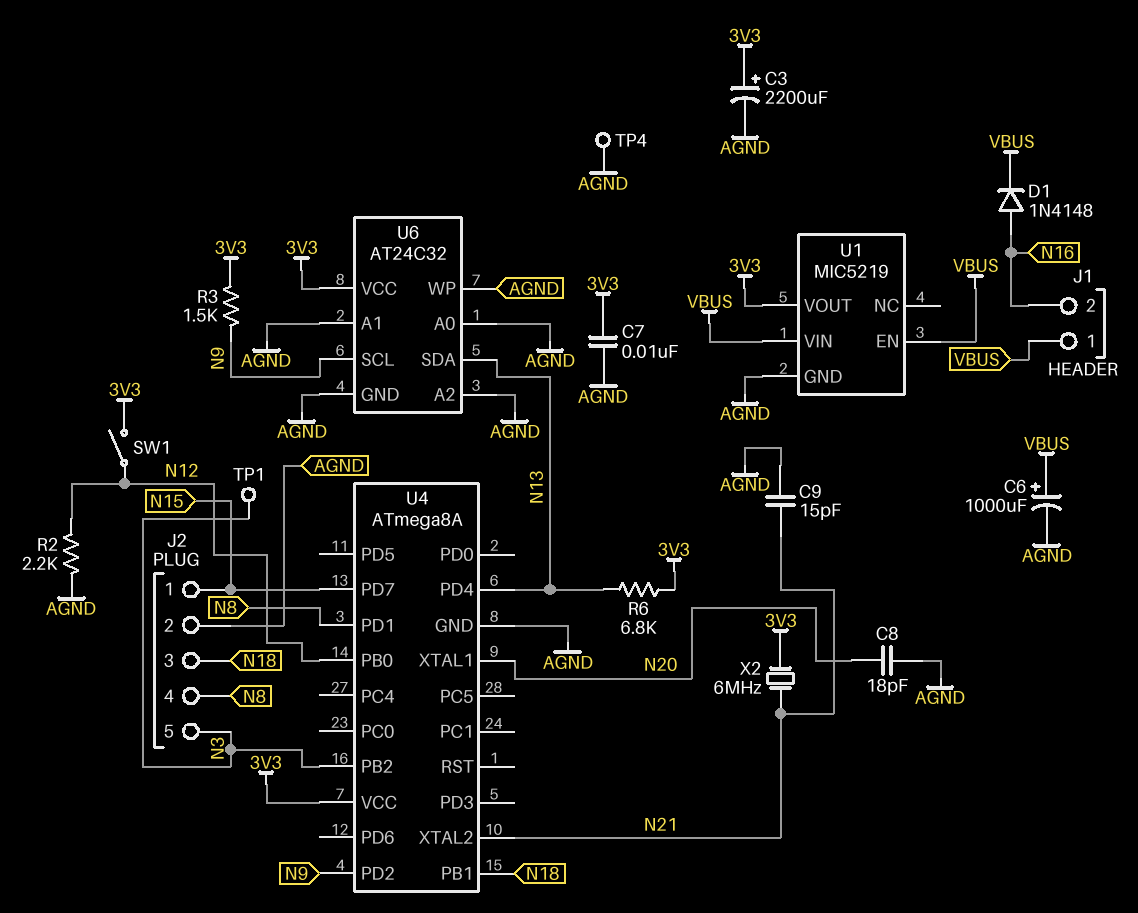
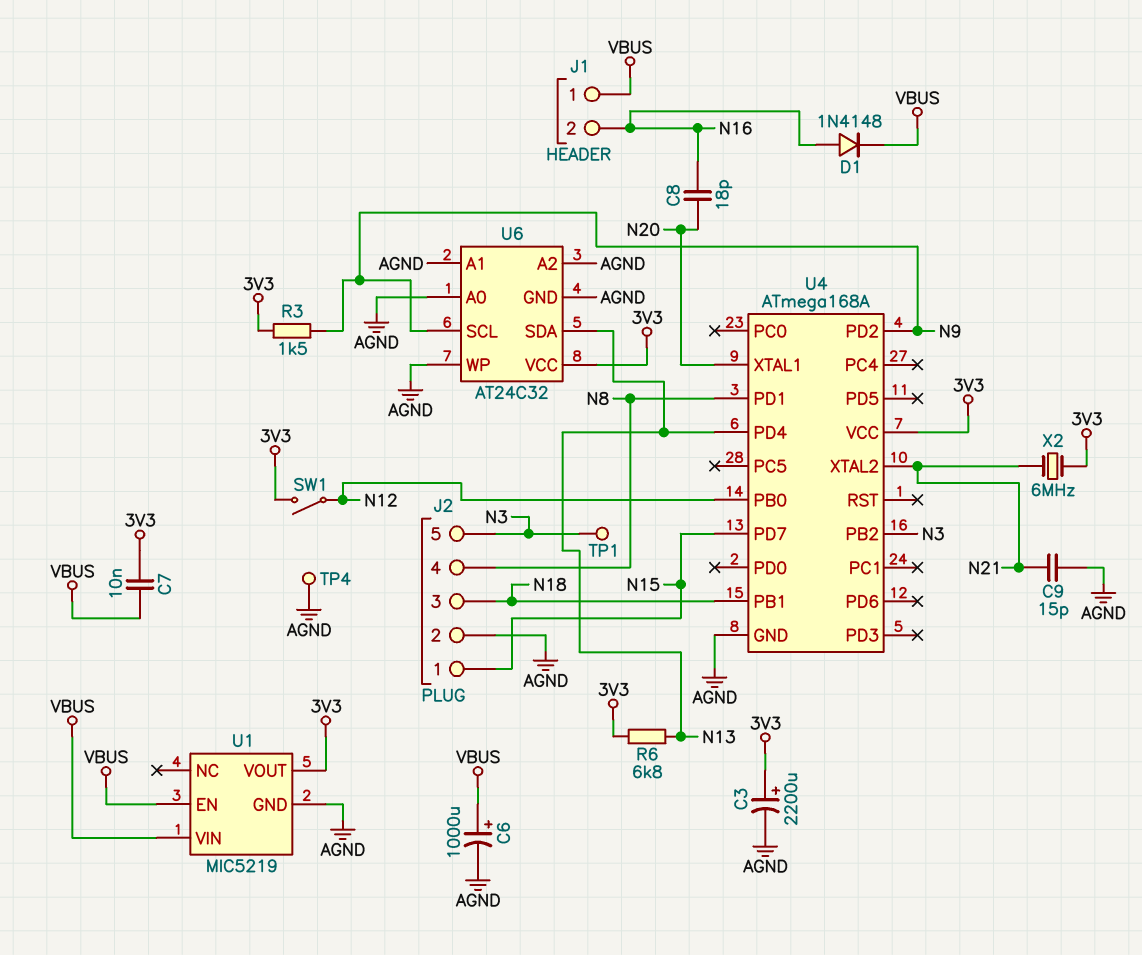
C7: 10nF (3V3, AGND) -> 10nF (3V3, VBUS)
C8: 18pF (AGND, N20) -> 18pF (N16, N20)
R2: 2.2k (AGND, N12) -> none
U4: ATmega8A -> ATmega168A

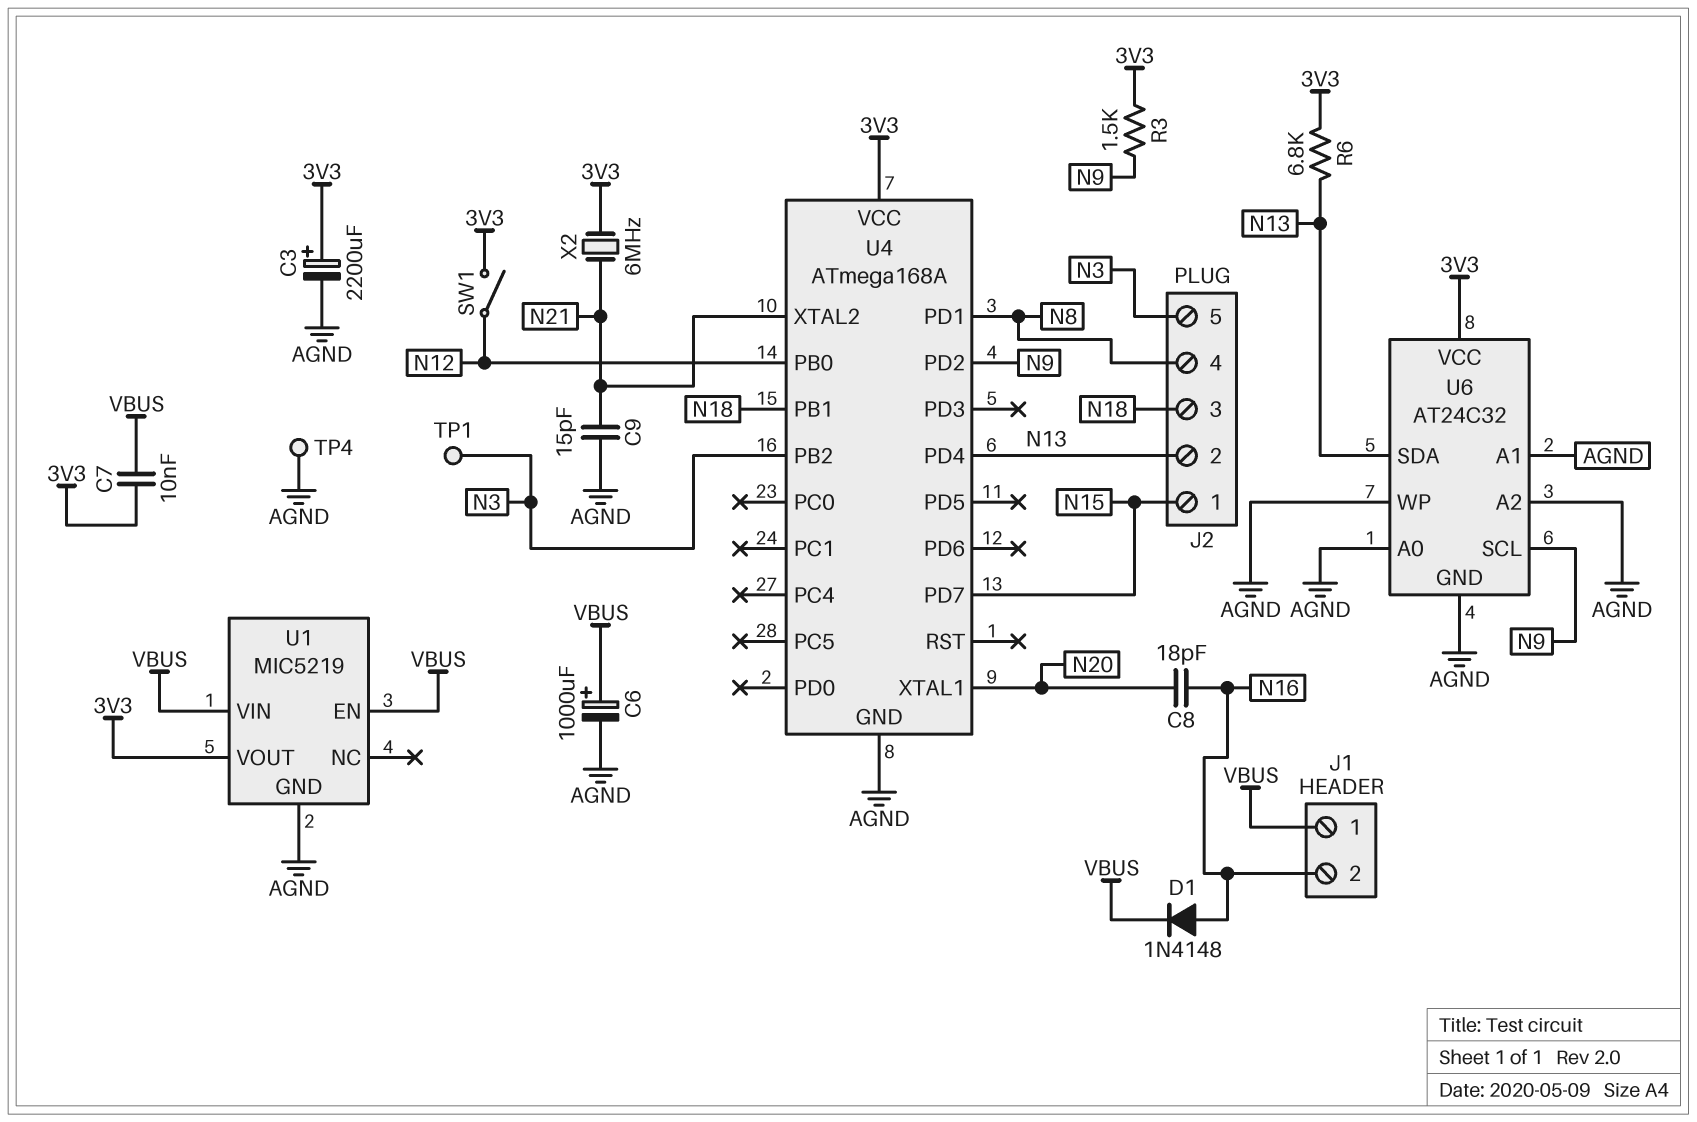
J2 pin 2: AGND -> N13

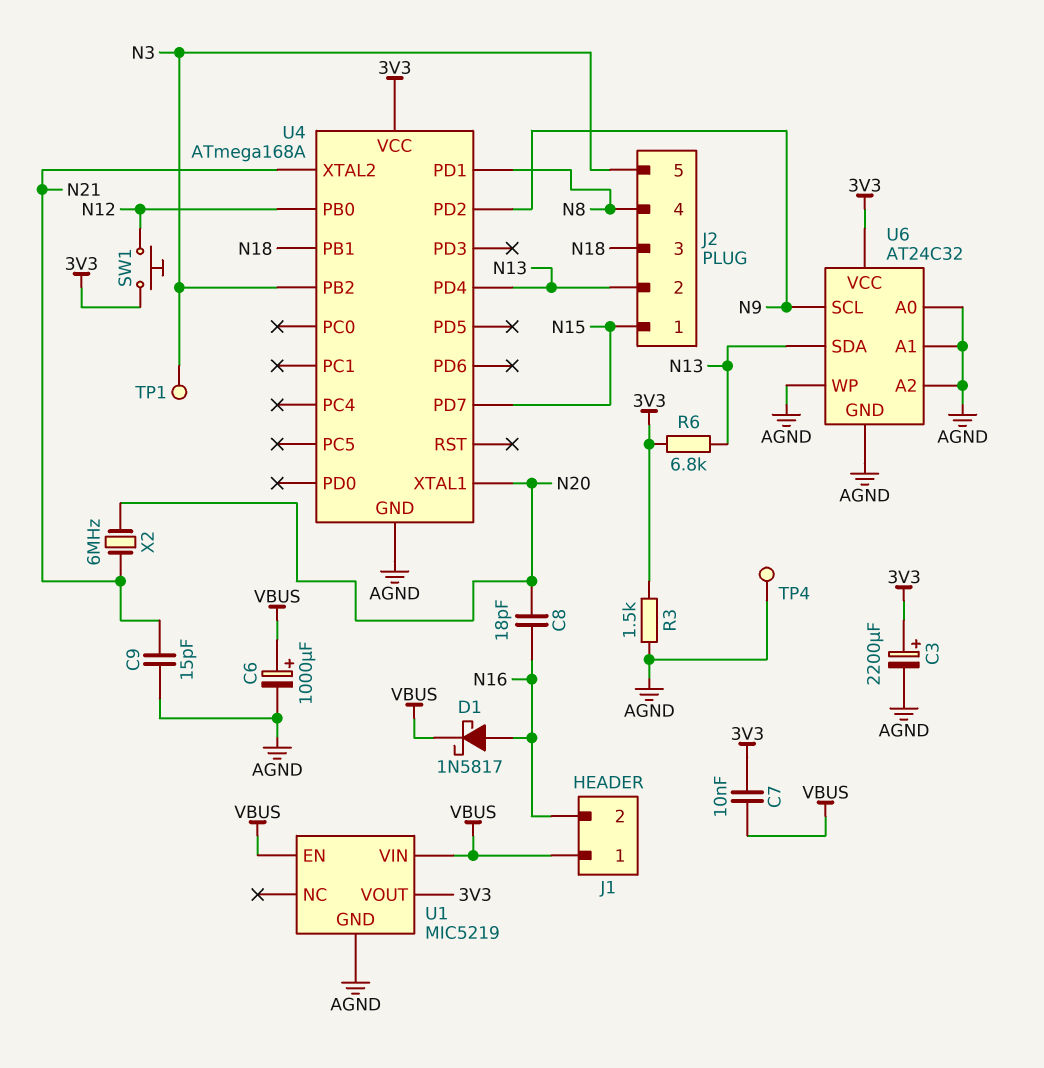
D1: diode 1N4148 (A N16, K VBUS) -> schottky 1N5817 (A N16, K VBUS)
R3: 1.5k (3V3, N9) -> 1.5k (3V3, AGND)
SW1: switch (3V3, N12) -> button (3V3, N12)
X2: 6MHz (3V3, N21) -> 6MHz (N20, N21)

